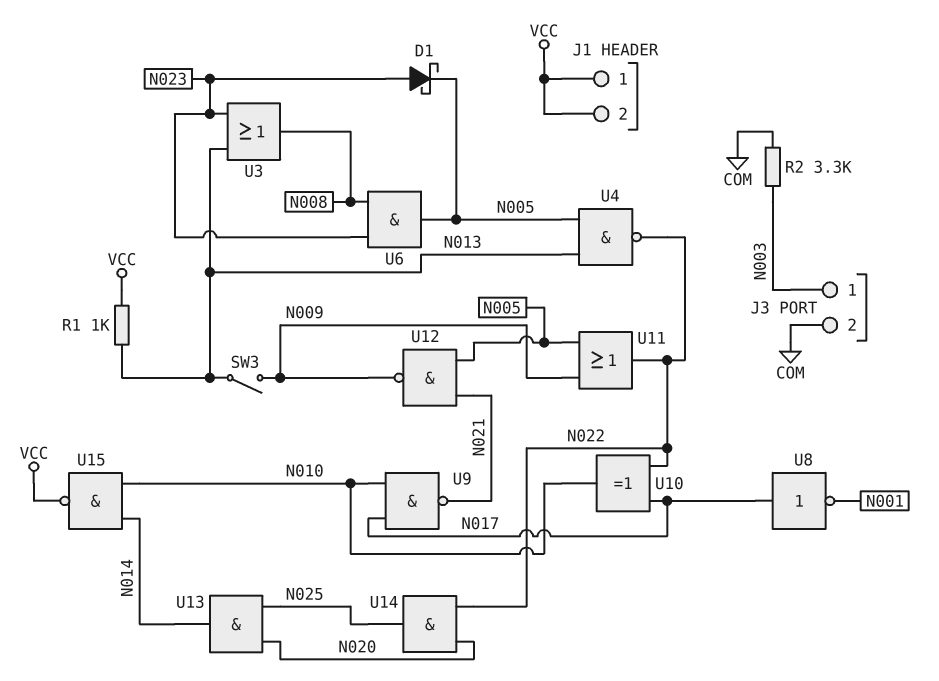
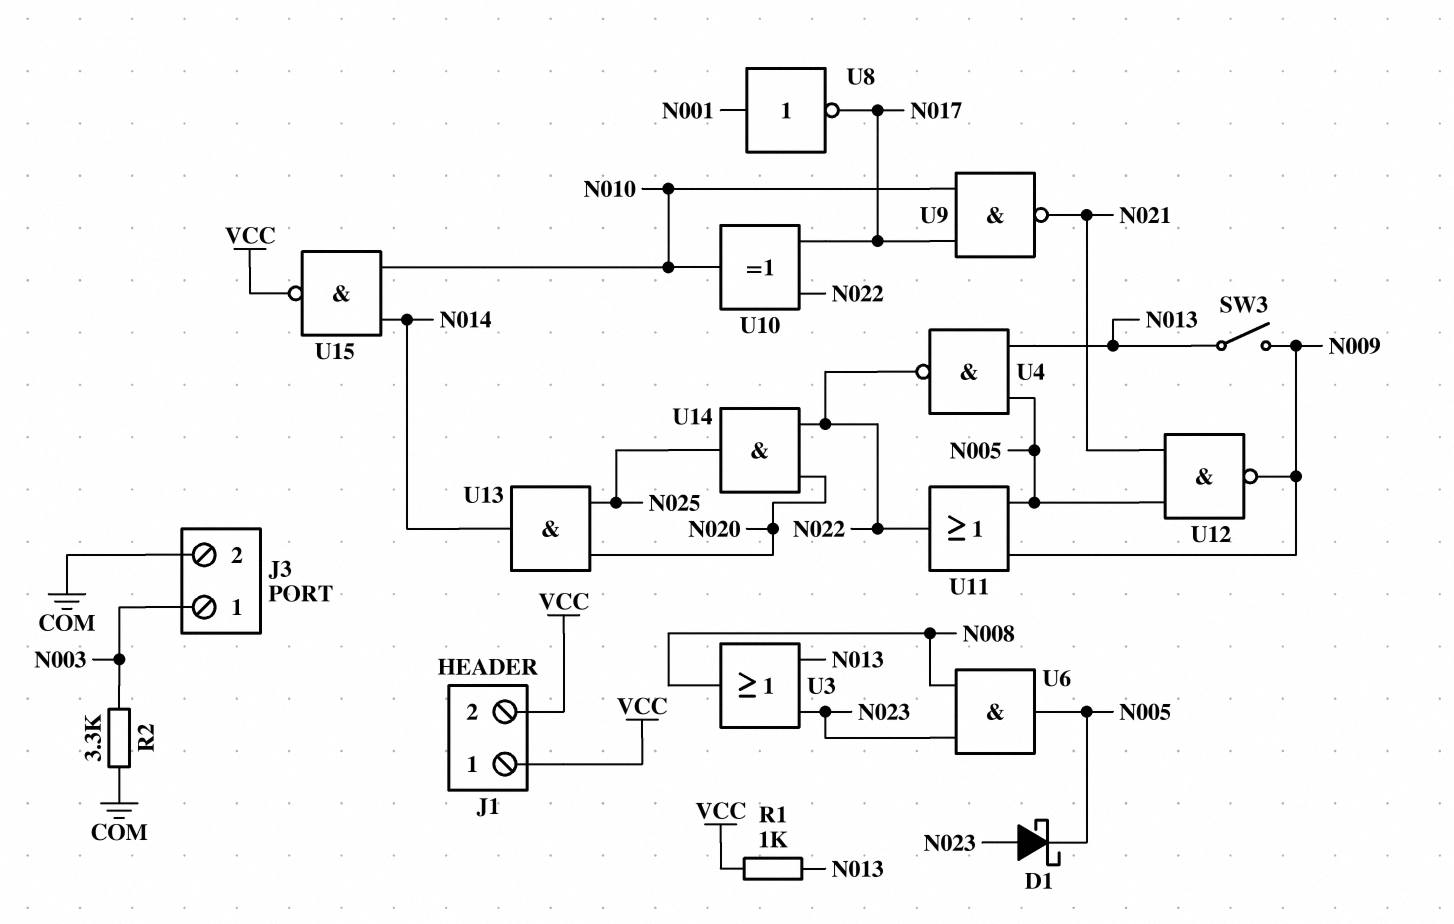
U8: NOT (in N017, out N001) -> NOT (in N001, out N017)

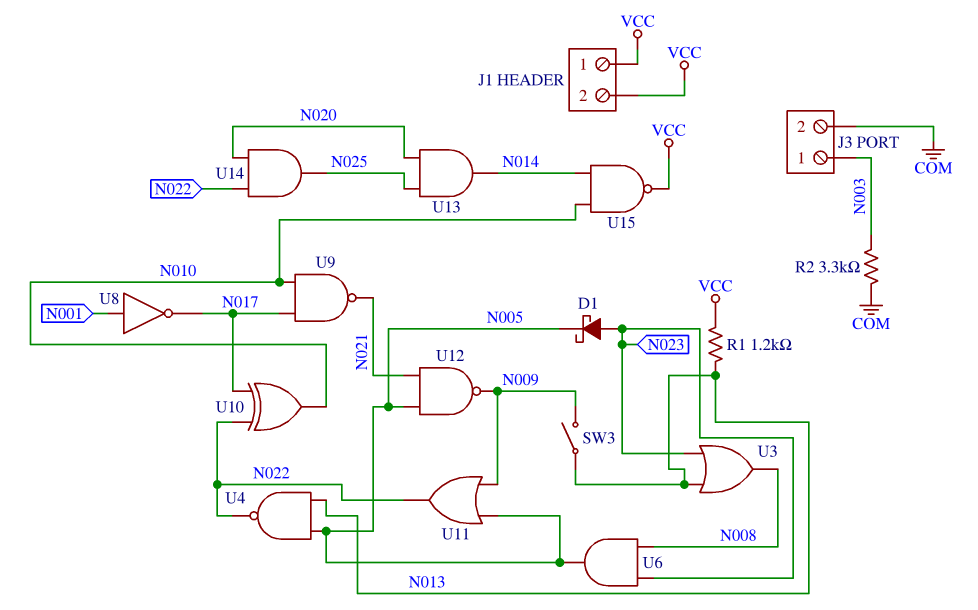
R1: 1k (N013, VCC) -> 1.2k (N013, VCC)

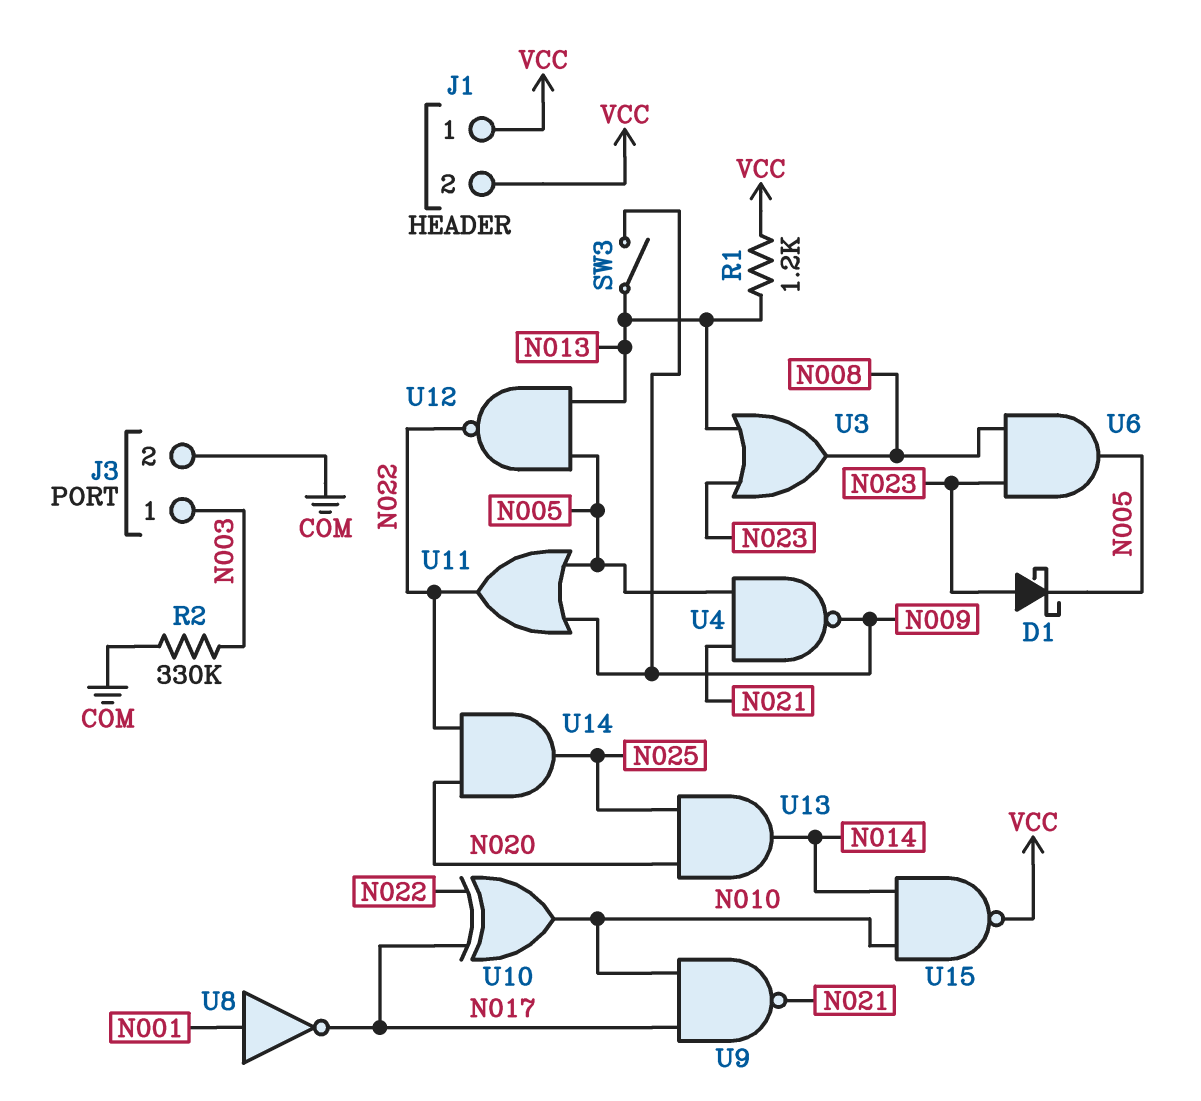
R2: 3.3k (COM, N003) -> 330k (COM, N003)
U4: NAND (in N005, in N013, out N022) -> NAND (in N005, in N021, out N009)
U12: NAND (in N005, in N021, out N009) -> NAND (in N005, in N013, out N022)

